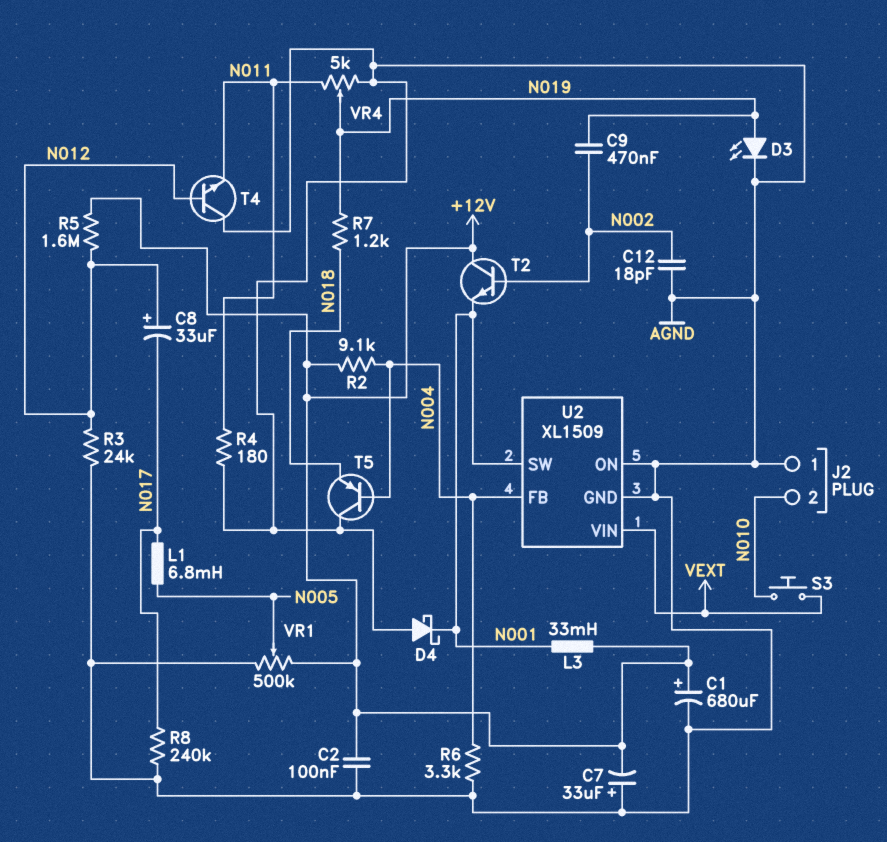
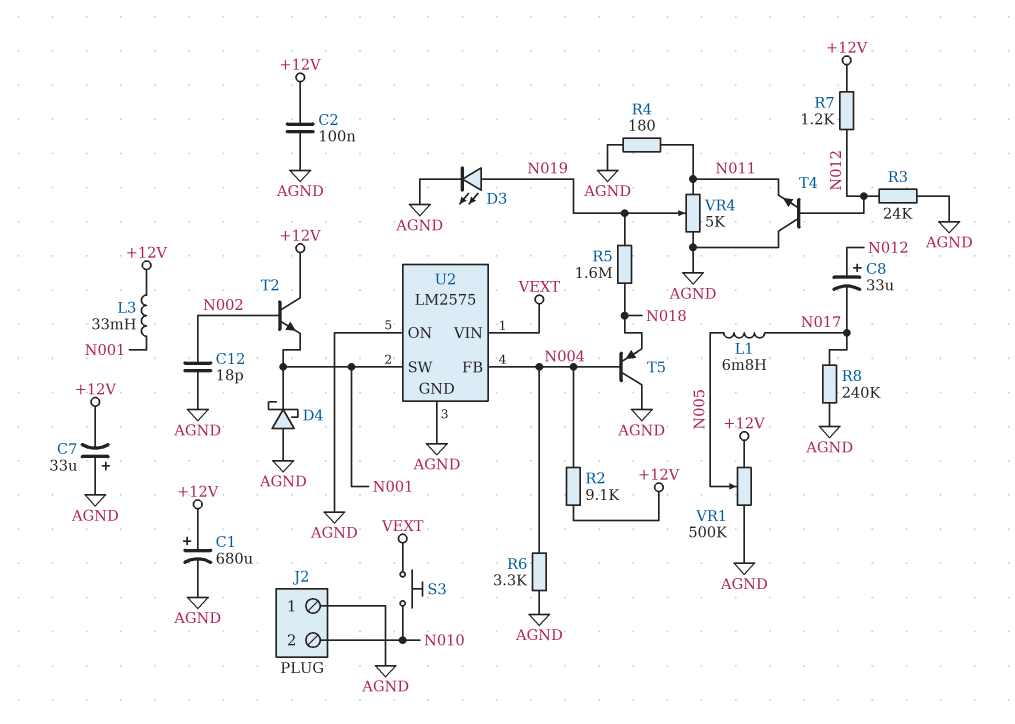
C9: 470nF (N002, N019) -> none
R5: 1.6M (+12V, N012) -> 1.6M (N018, N019)
R7: 1.2k (N018, N019) -> 1.2k (+12V, N012)
U2: XL1509 -> LM2575

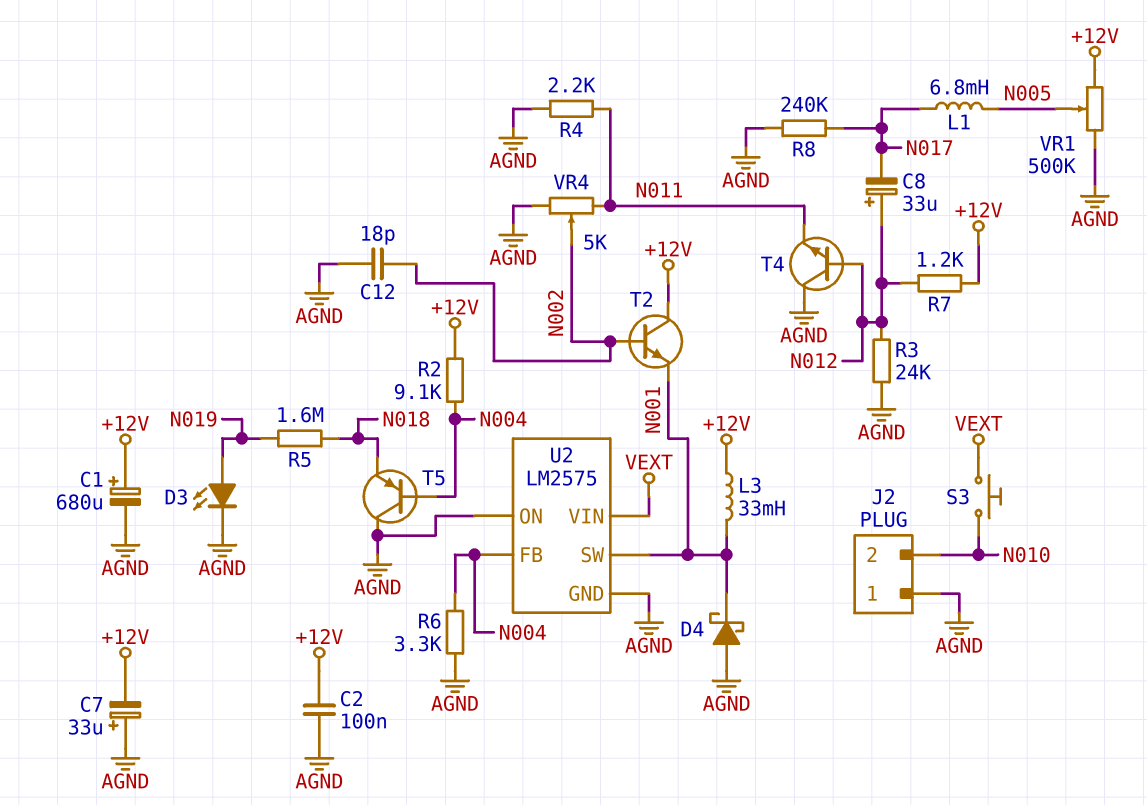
R4: 180 (AGND, N011) -> 2.2k (AGND, N011)
VR4: 5k (AGND, N011, wiper N019) -> 5k (AGND, N011, wiper N002)

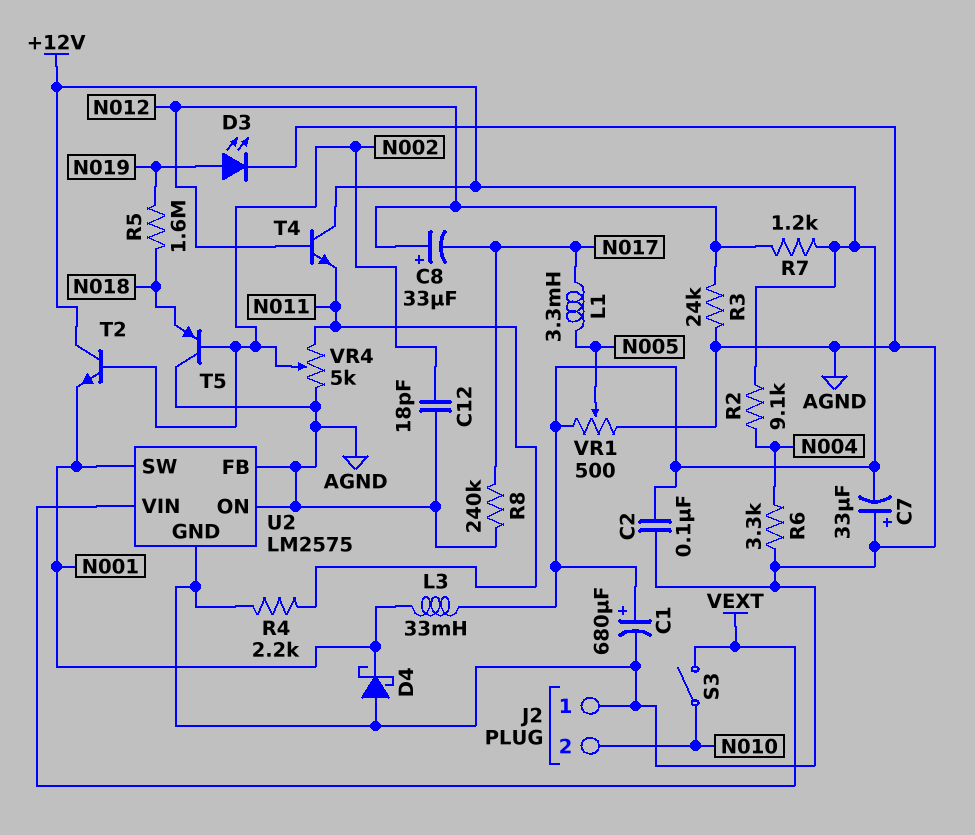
L1: 6.8mH (N005, N017) -> 3.3mH (N005, N017)
S3: button (N010, VEXT) -> switch (N010, VEXT)
T4: NPN (B N012, C AGND, E N011) -> NPN (B N012, C +12V, E N011)
T5: PNP (B N004, C AGND, E N018) -> PNP (B N002, C AGND, E N018)
U2 pin FB: N004 -> AGND
VR1: 500k (+12V, AGND, wiper N005) -> 500 (+12V, AGND, wiper N005)

